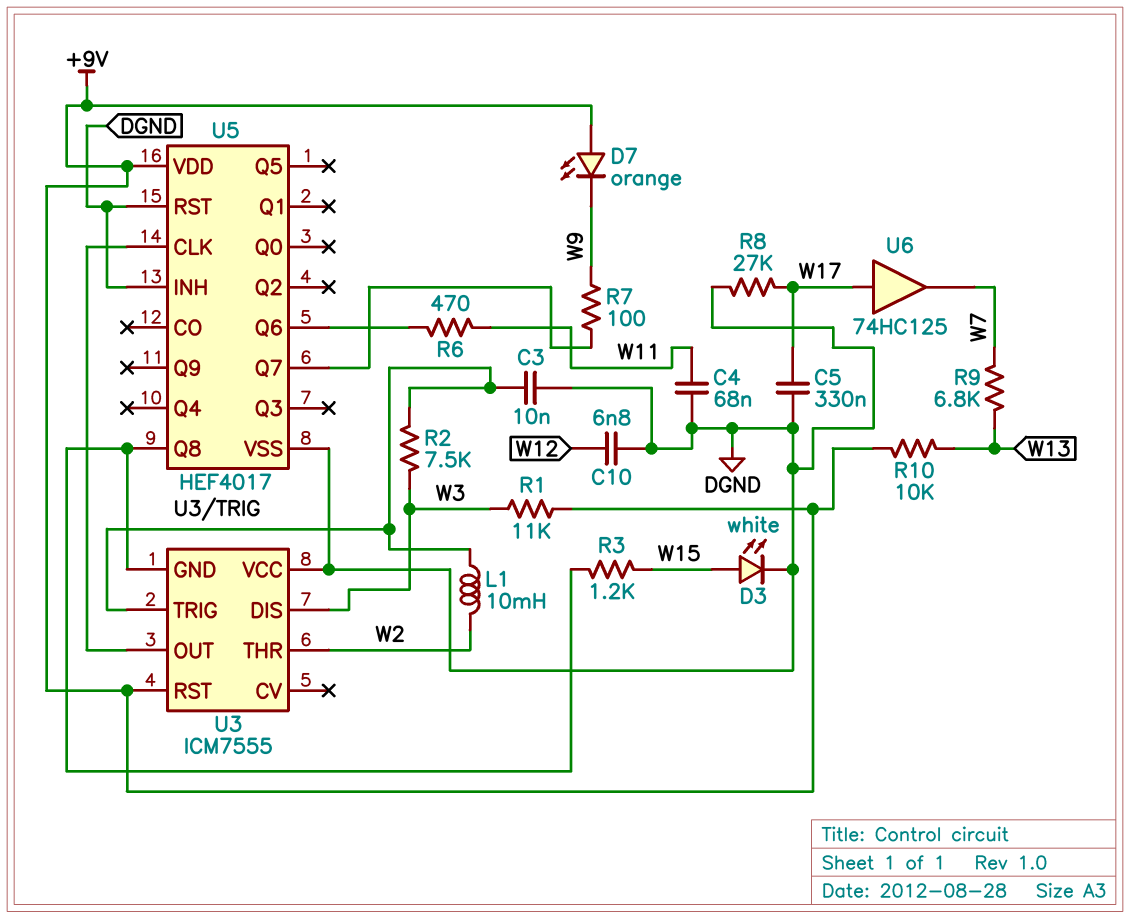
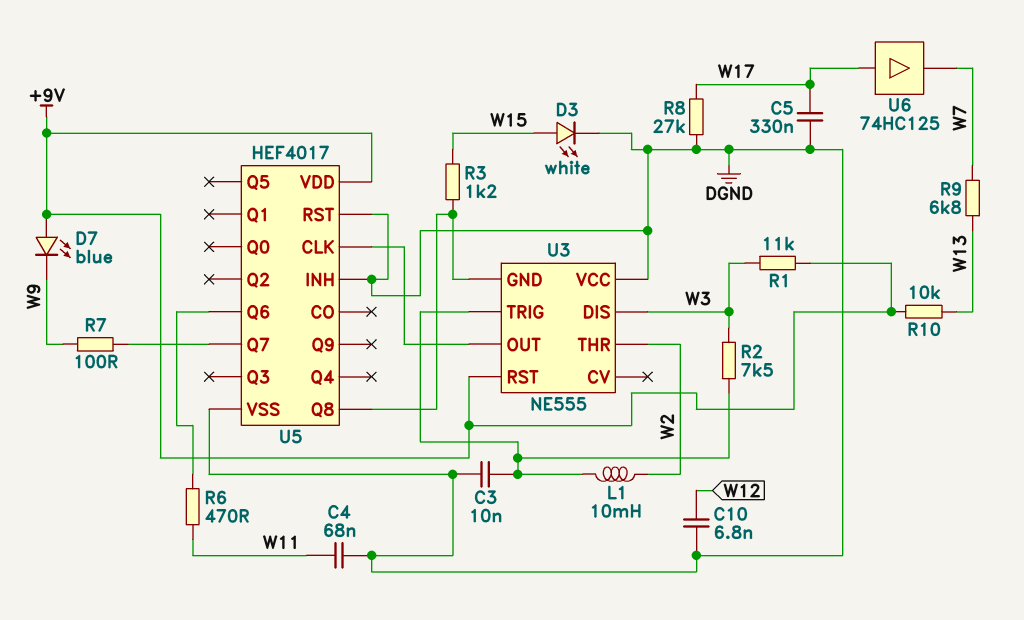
D7: LED orange (A +9V, K W9) -> LED blue (A +9V, K W9)
U3: ICM7555 -> NE555

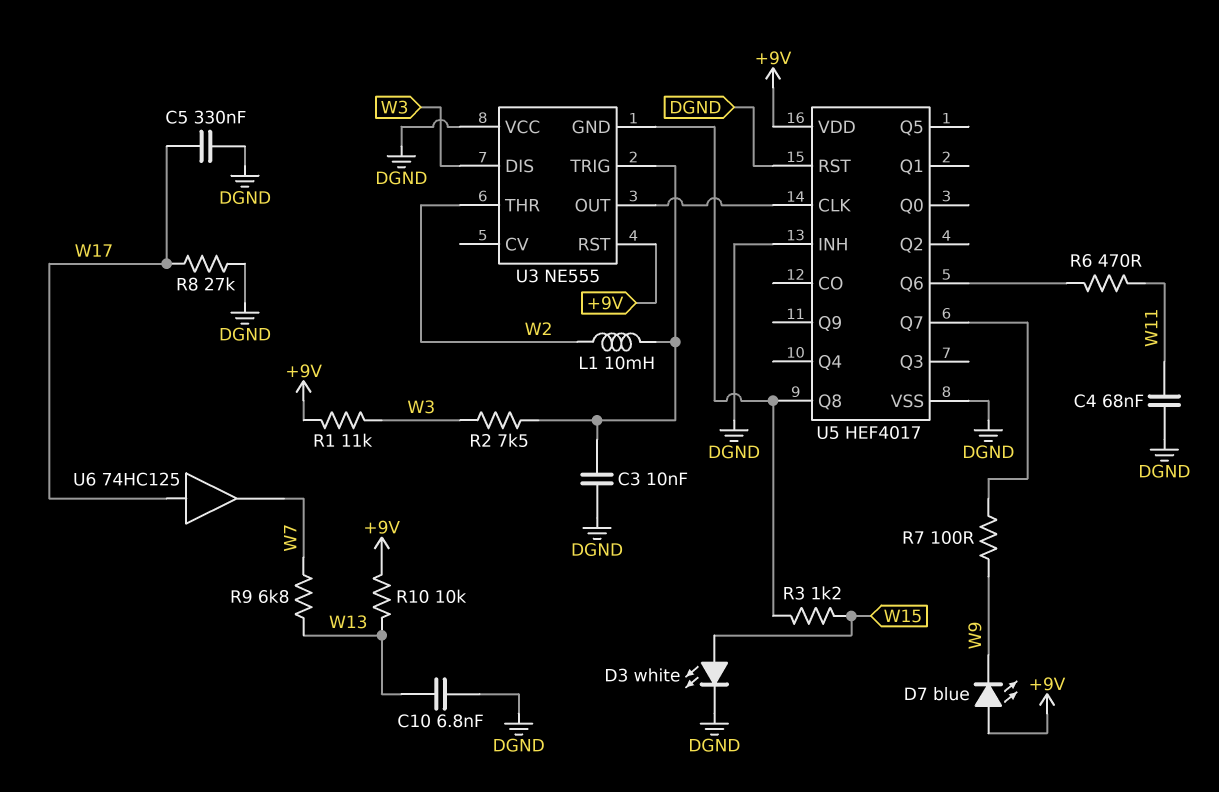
C10: 6.8nF (DGND, W12) -> 6.8nF (DGND, W13)

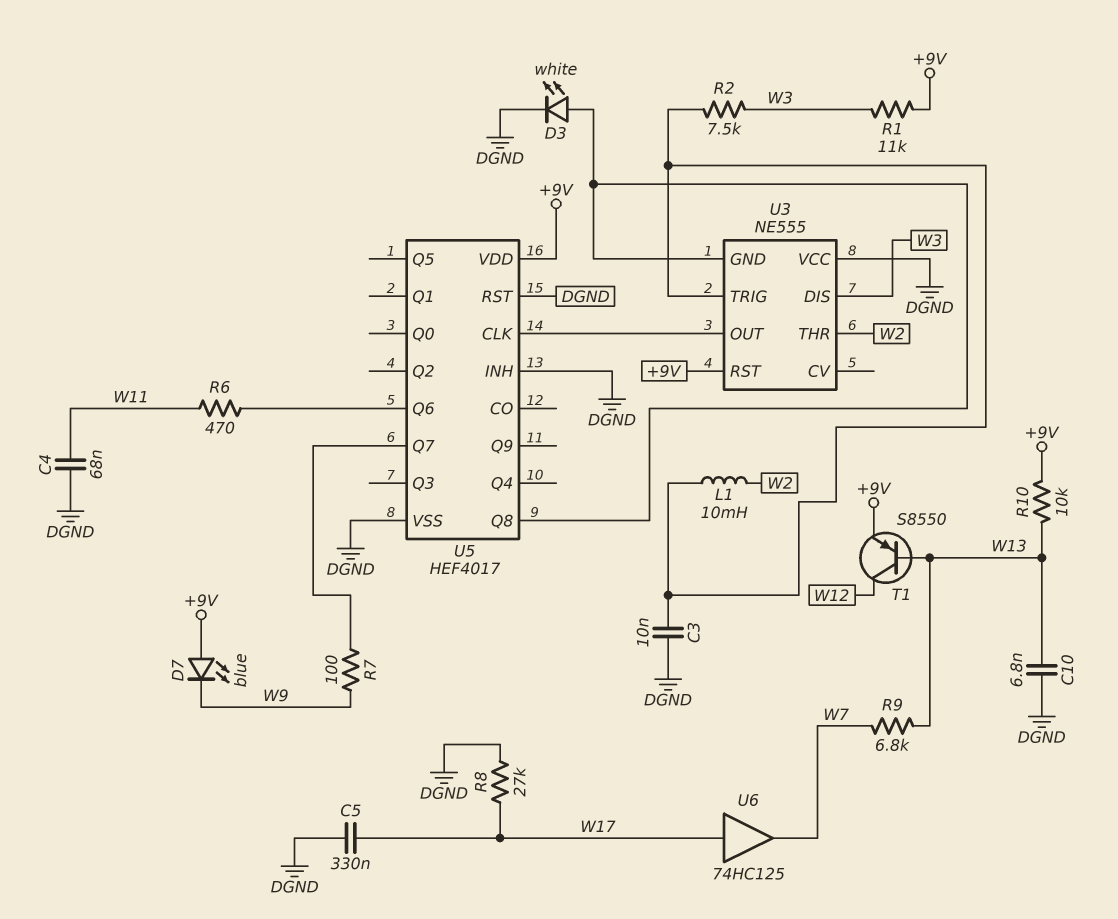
D3: LED white (A W15, K DGND) -> LED white (A U3/GND, K DGND)
R3: 1.2k (U3/GND, W15) -> none
T1: none -> PNP S8550 (B W13, C W12, E +9V)

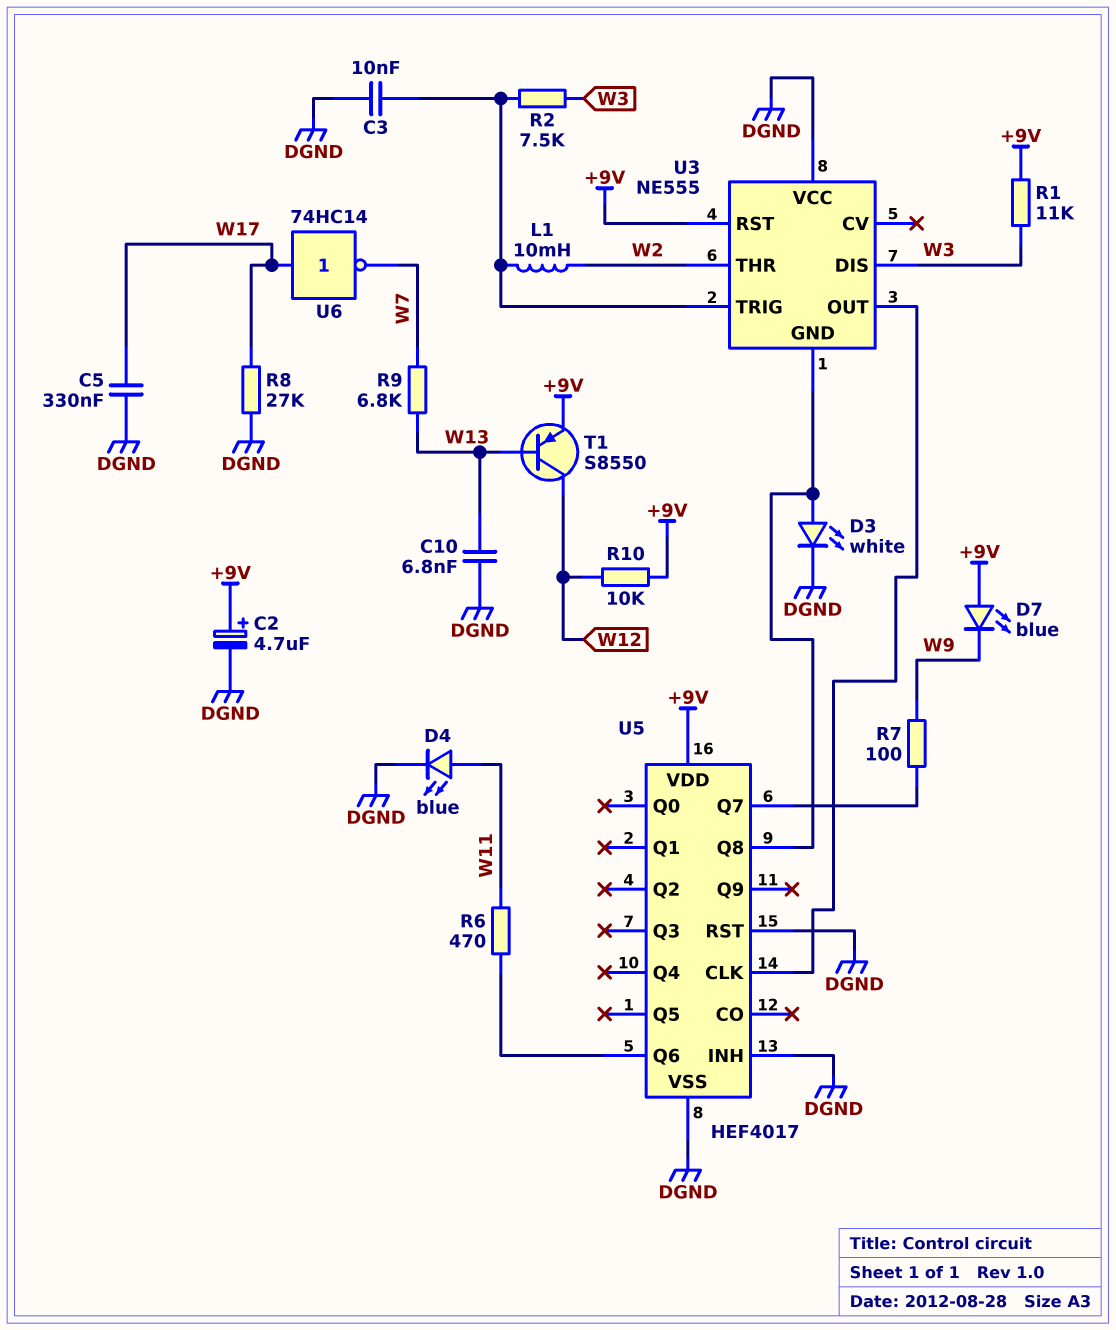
C2: none -> 4.7uF (plus +9V, minus DGND)
C4: 68nF (DGND, W11) -> none
D4: none -> LED blue (A W11, K DGND)
R10: 10k (+9V, W13) -> 10k (+9V, W12)
U6: buffer 74HC125 (in W17, out W7) -> NOT 74HC14 (in W17, out W7)

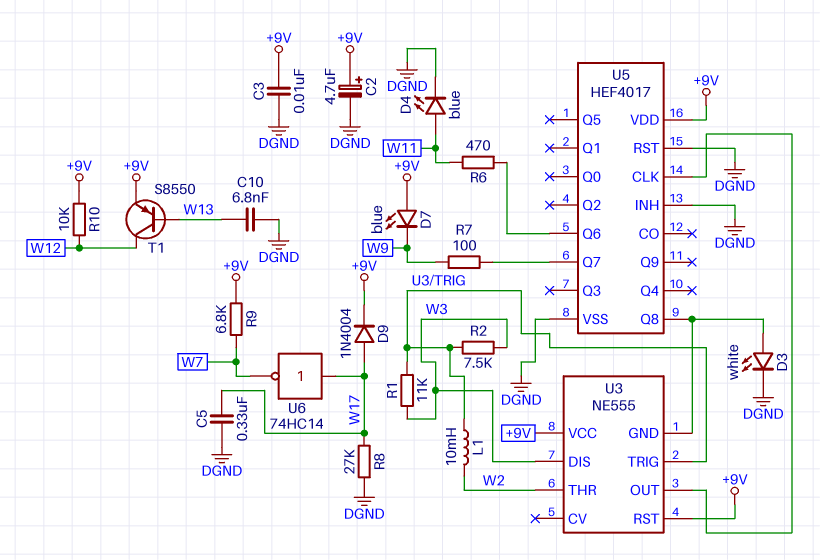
C3: 10nF (DGND, U3/TRIG) -> 10nF (+9V, DGND)
D9: none -> diode 1N4004 (A W17, K +9V)
R1: 11k (+9V, W3) -> 11k (U3/TRIG, W3)
R9: 6.8k (W7, W13) -> 6.8k (+9V, W7)
U3 pin VCC: DGND -> +9V

